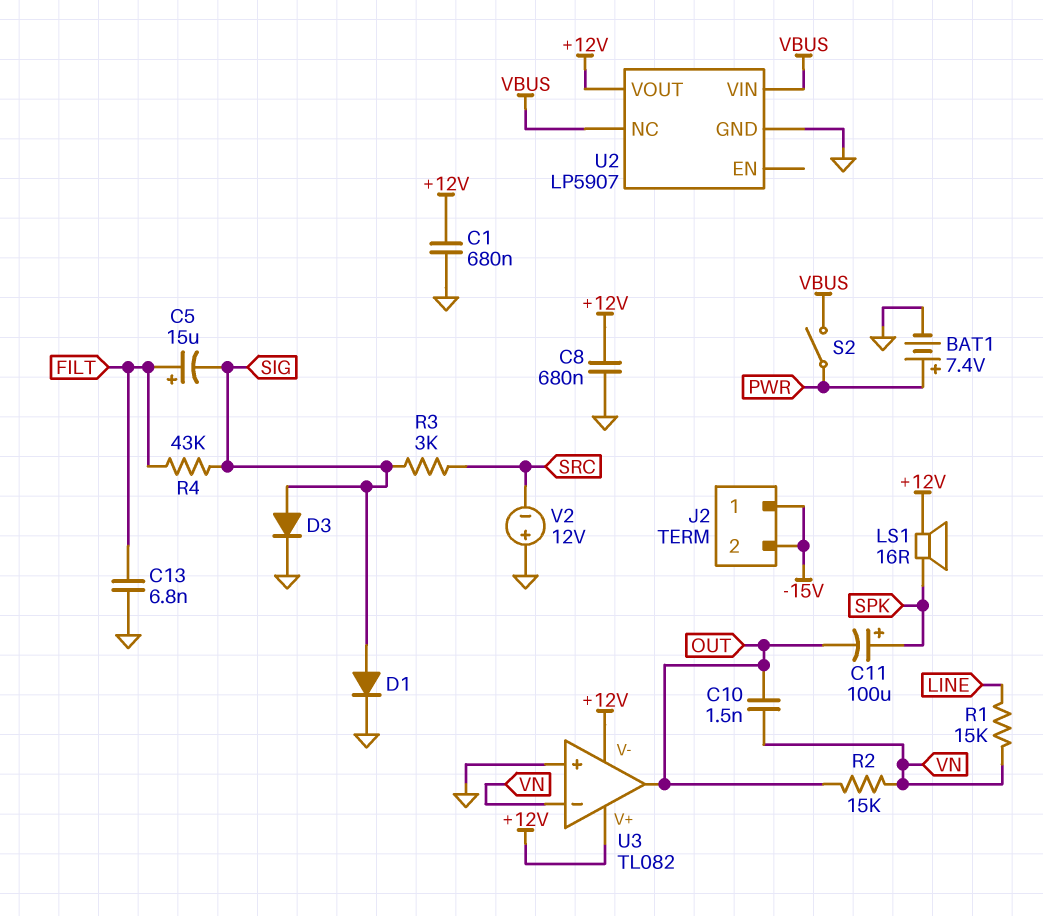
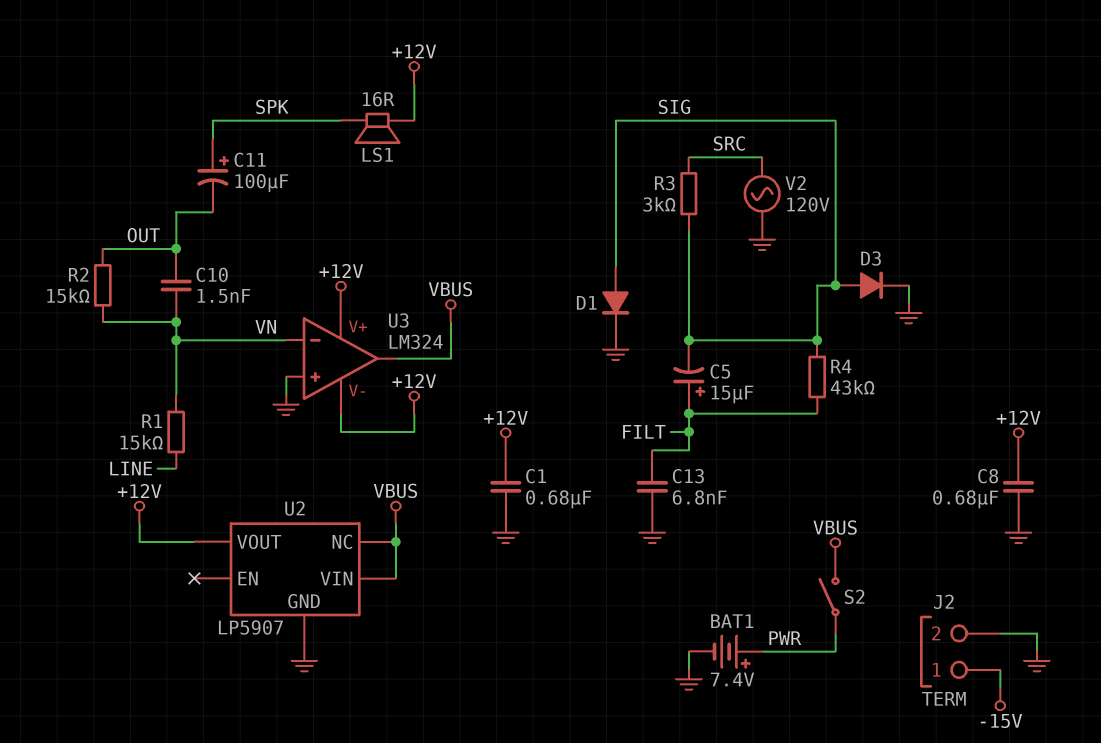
J2 pin 2: -15V -> GND
U3: TL082 -> LM324
U3 pin out: OUT -> VBUS
V2: 12V (plus GND, minus SRC) -> AC 120V (GND, SRC)

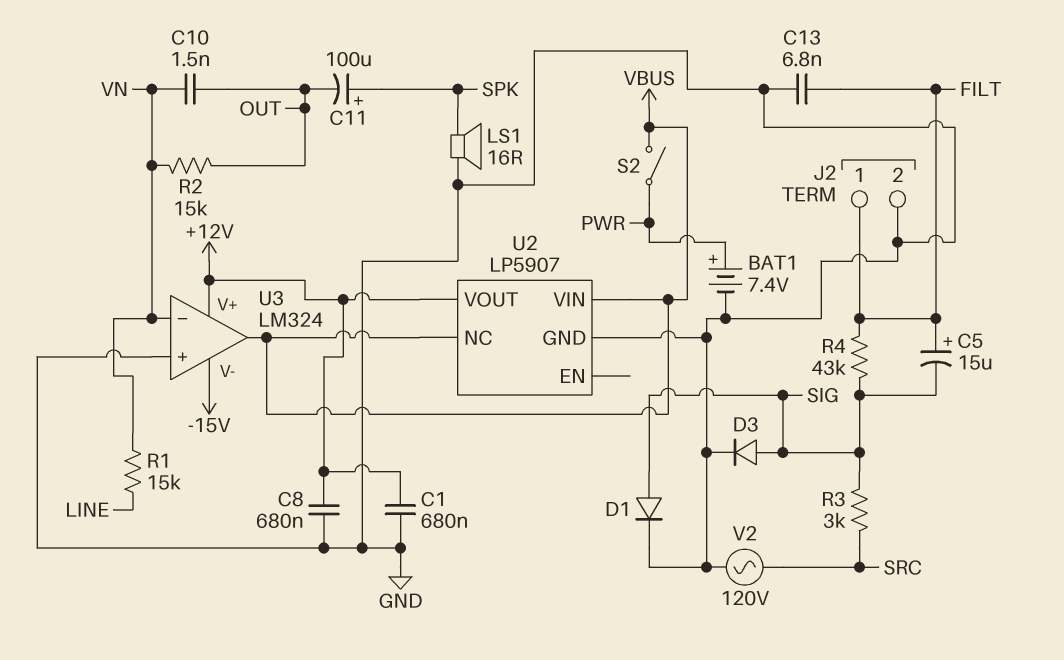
J2 pin 1: -15V -> FILT
LS1: speaker 16R (+12V, SPK) -> speaker 16R (GND, SPK)
U3 pin V-: +12V -> -15V

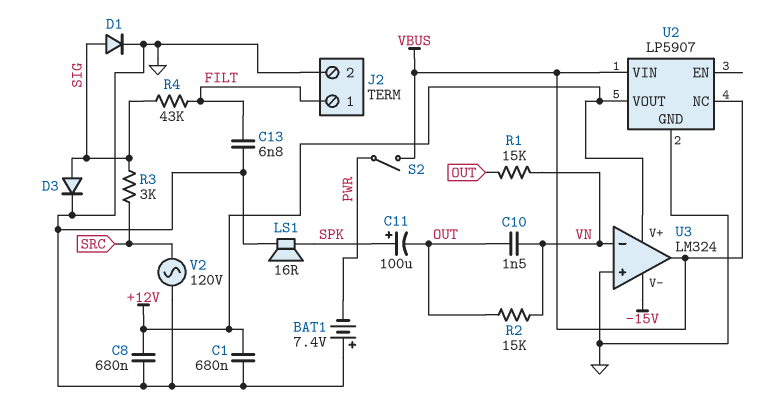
BAT1: 7.4V (plus PWR, minus GND) -> 7.4V (plus GND, minus PWR)
C5: 15uF (plus FILT, minus SIG) -> none
R1: 15k (LINE, VN) -> 15k (OUT, VN)

